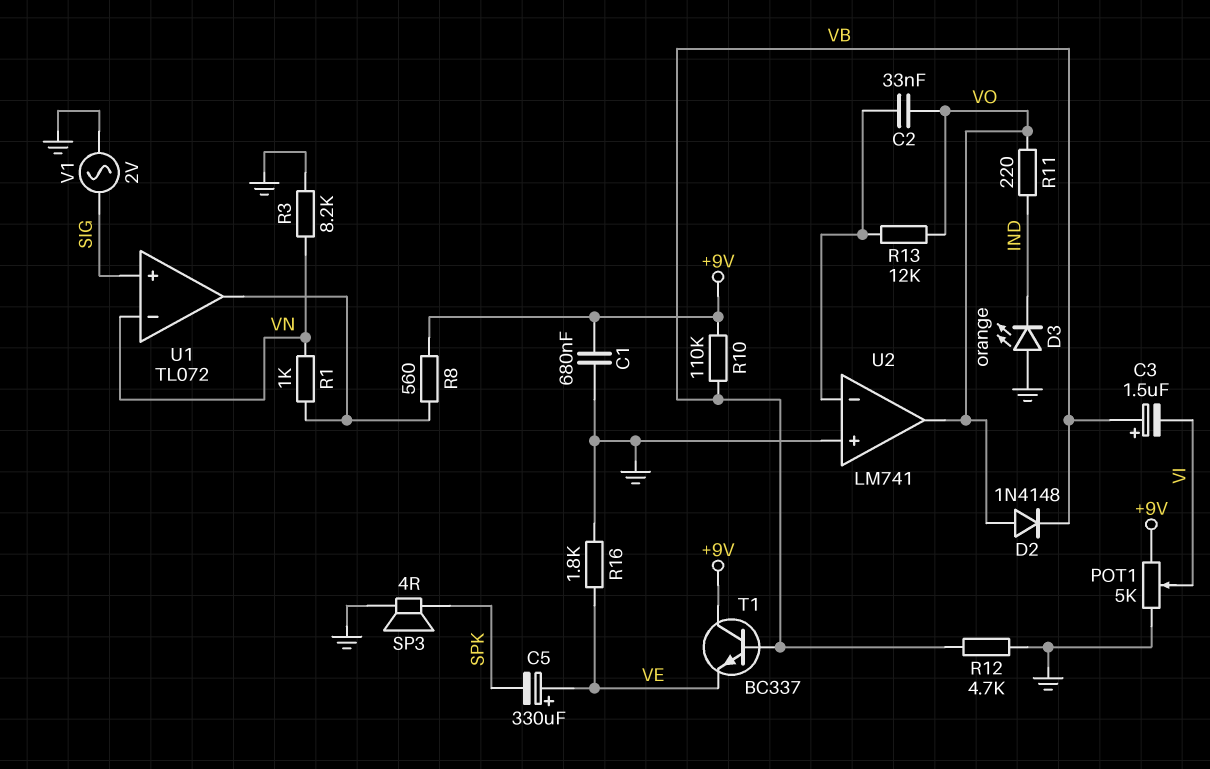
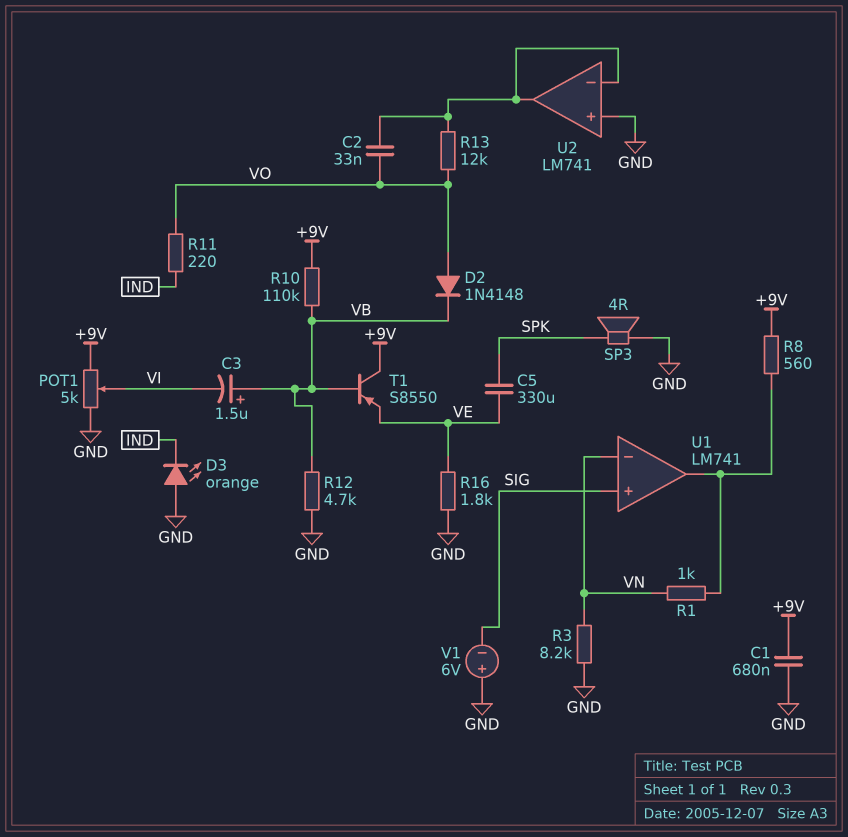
C5: 330uF (plus VE, minus SPK) -> 330uF (SPK, VE)
T1: NPN BC337 (B VB, C +9V, E VE) -> PNP S8550 (B VB, C +9V, E VE)
U1: TL072 -> LM741
U2 pin out: VO -> U2/in-
V1: AC 2V (GND, SIG) -> 6V (plus GND, minus SIG)

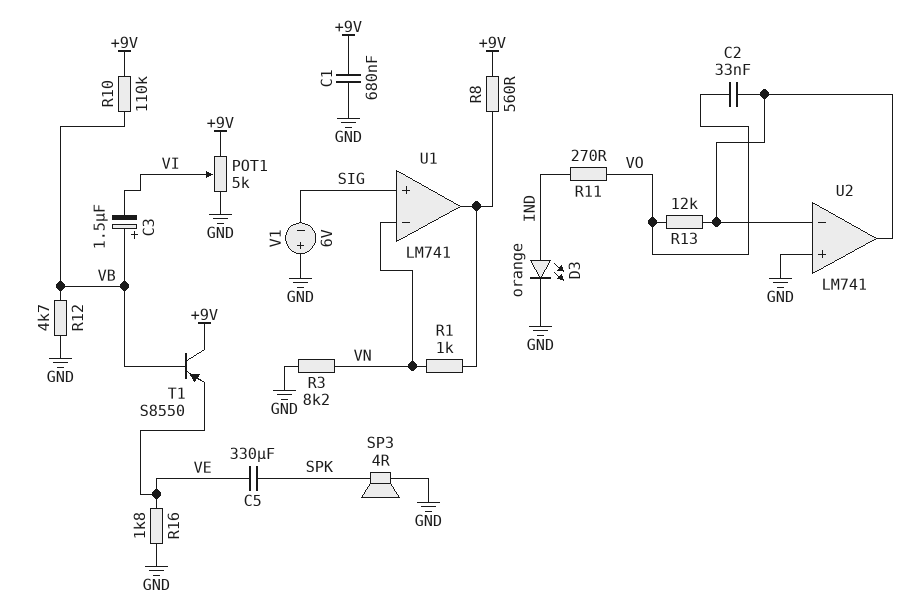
D2: diode 1N4148 (A VO, K VB) -> none
D3: LED orange (A GND, K IND) -> LED orange (A IND, K GND)
R11: 220 (IND, VO) -> 270 (IND, VO)

